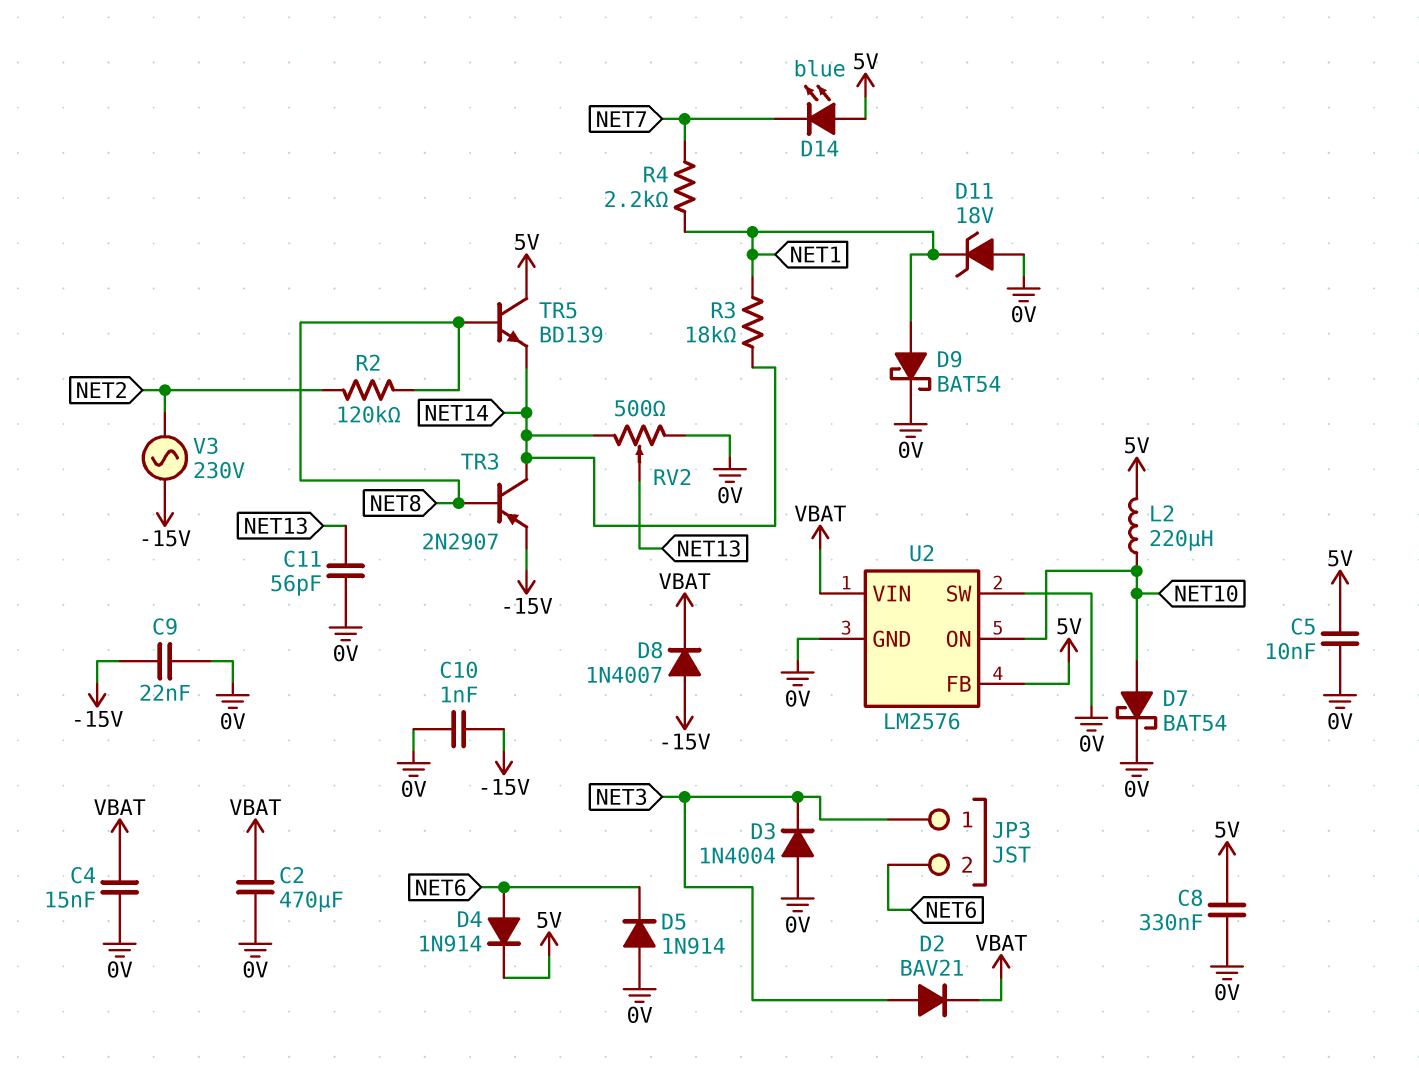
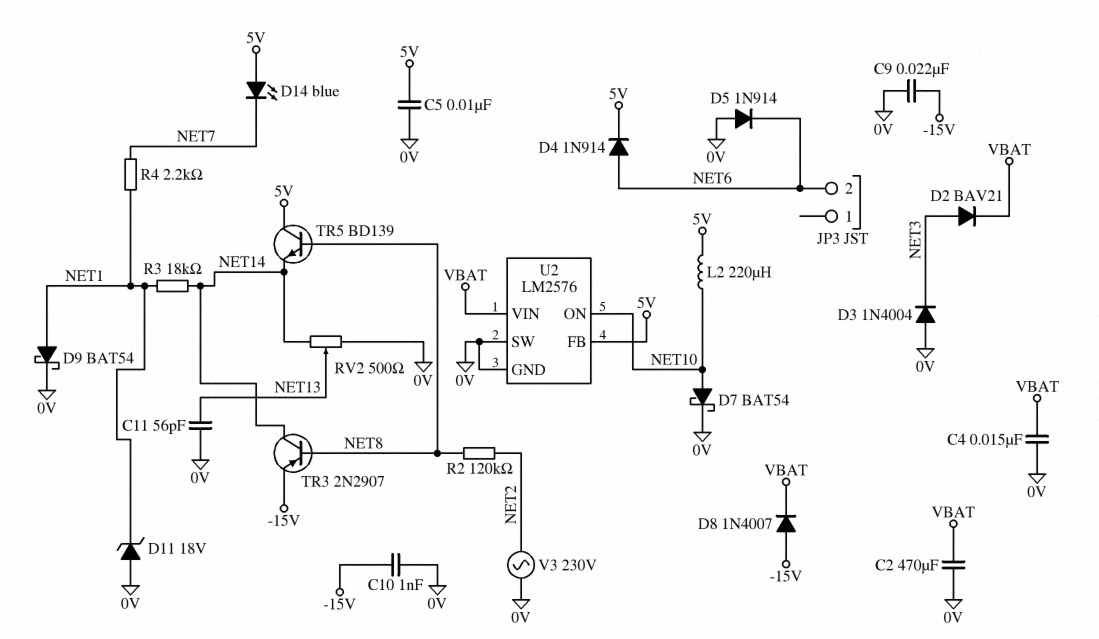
C8: 330nF (0V, 5V) -> none
JP3 pin 1: NET3 -> none
V3: AC 230V (-15V, NET2) -> AC 230V (0V, NET2)

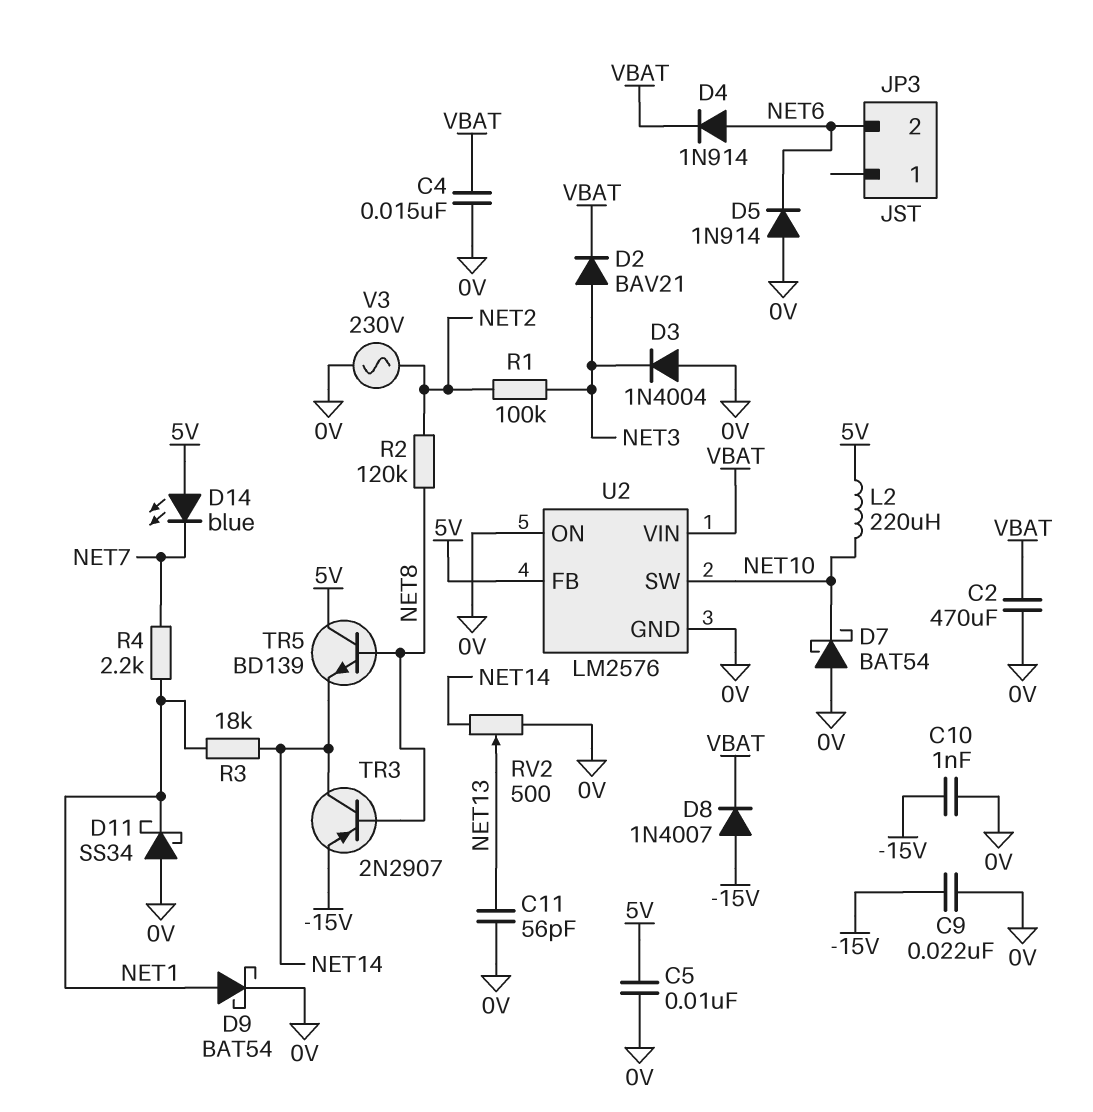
D4: diode 1N914 (A NET6, K 5V) -> diode 1N914 (A NET6, K VBAT)
D7: schottky BAT54 (A NET10, K 0V) -> schottky BAT54 (A 0V, K NET10)
D11: zener 18V (A 0V, K NET1) -> schottky SS34 (A 0V, K NET1)
R1: none -> 100k (NET2, NET3)
U2 pin ON: NET10 -> 0V
U2 pin SW: 0V -> NET10

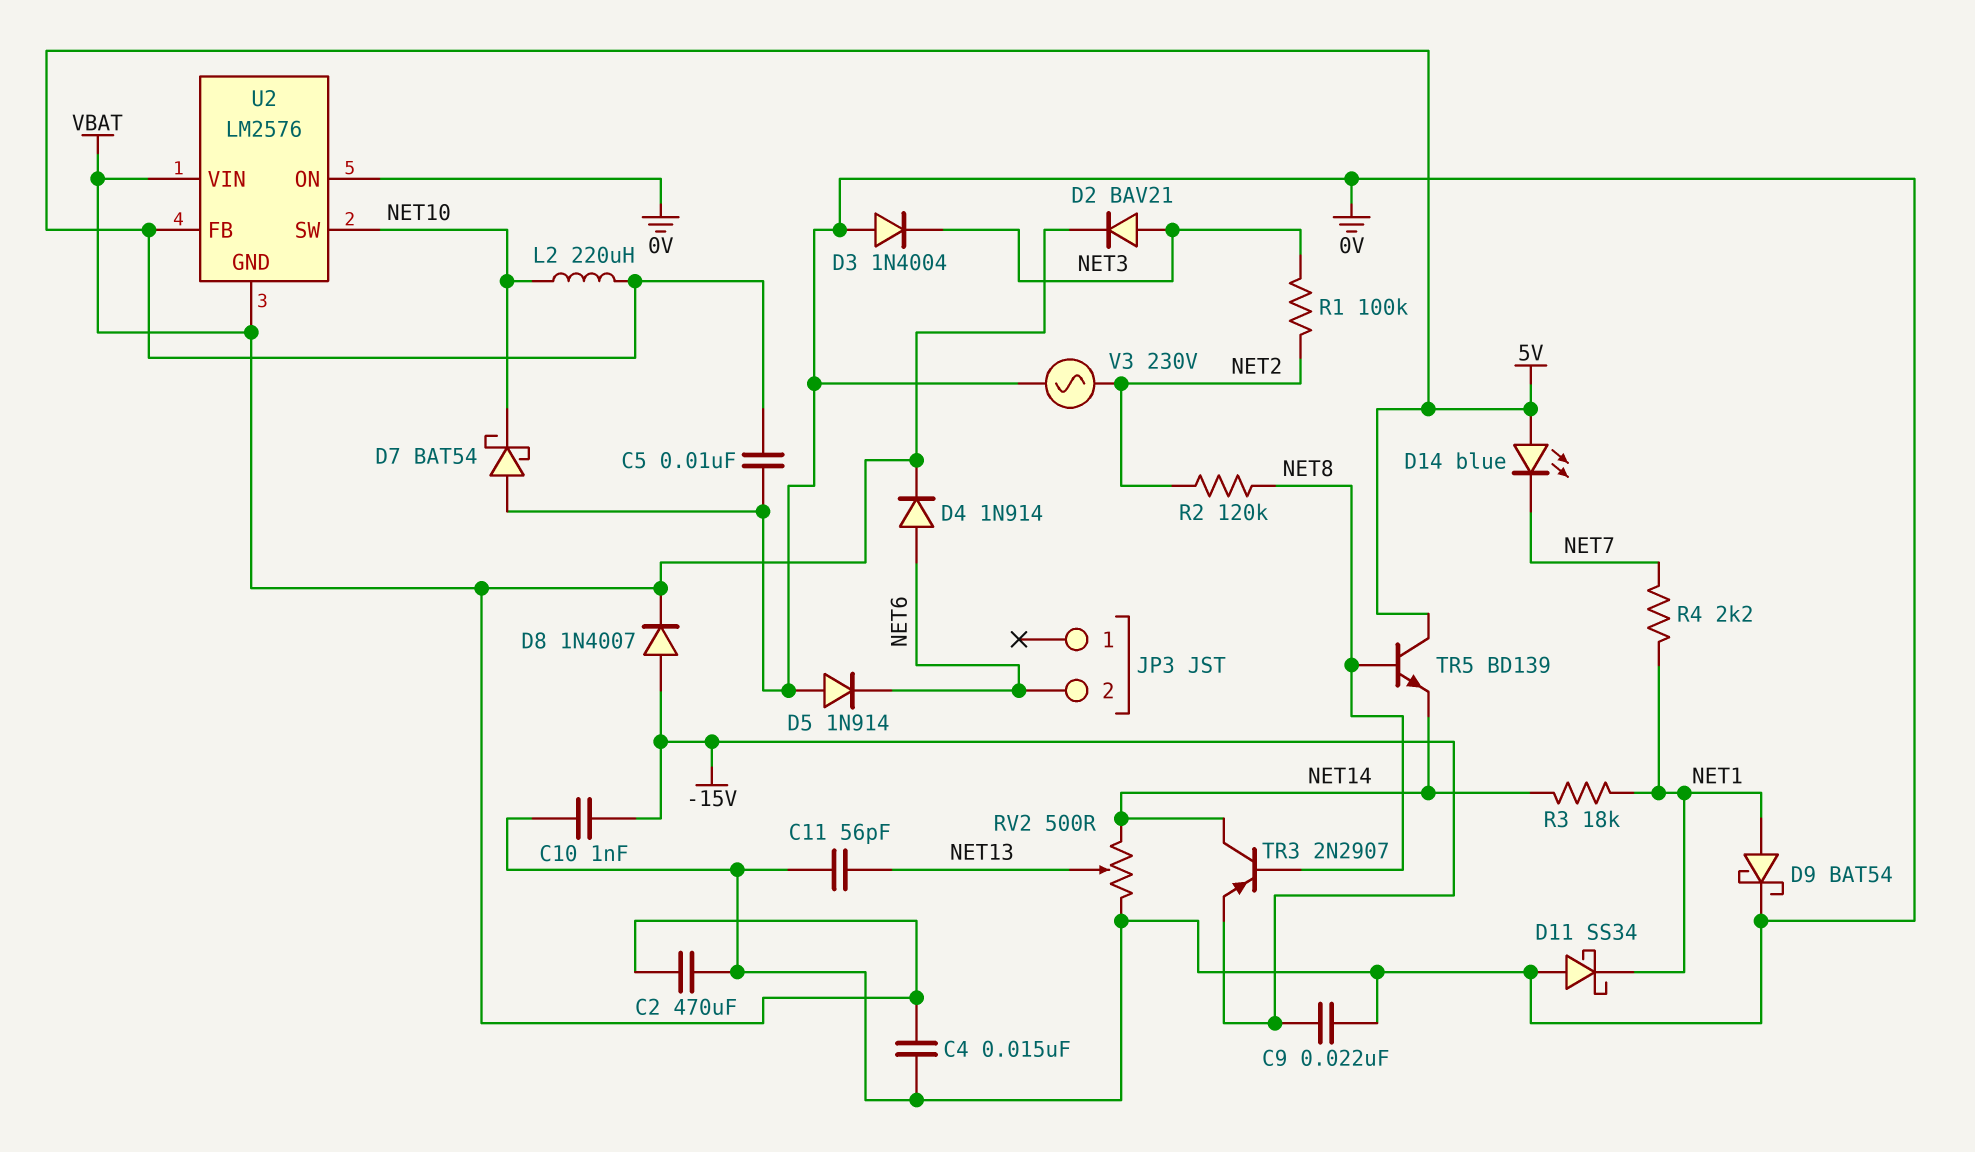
U2 pin GND: 0V -> VBAT

